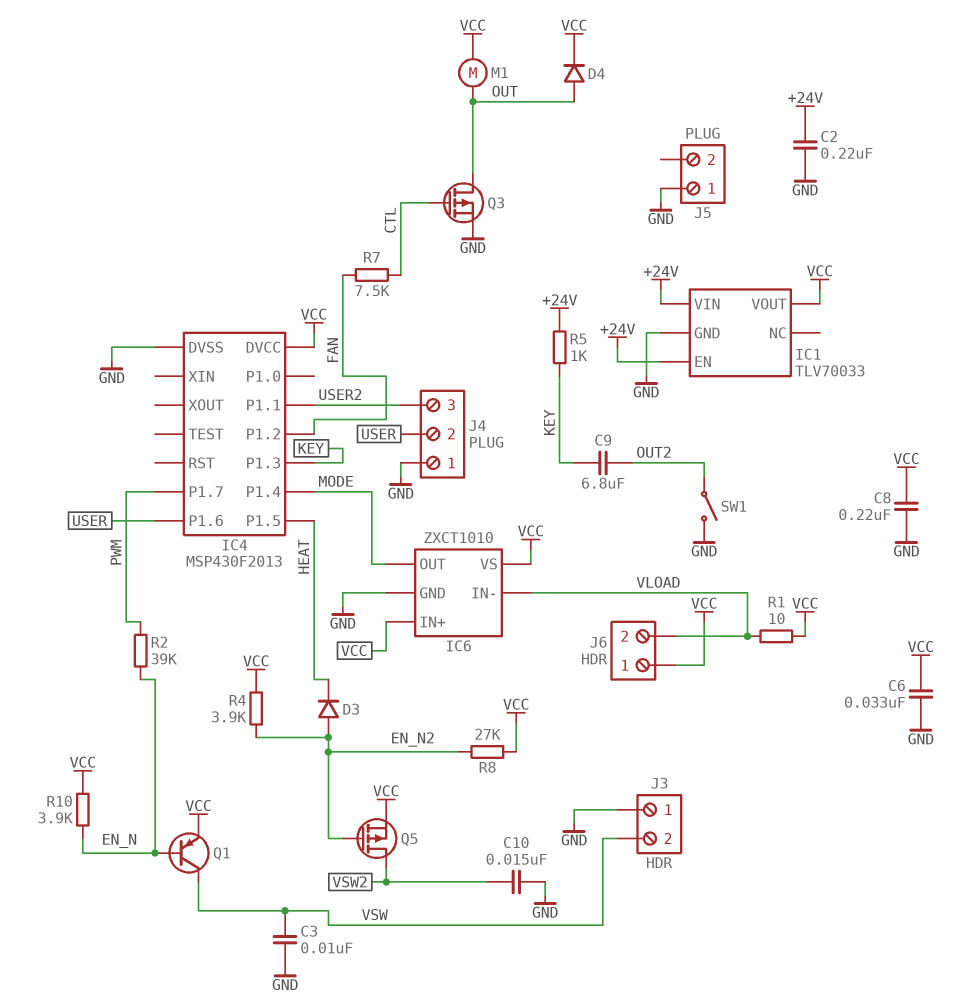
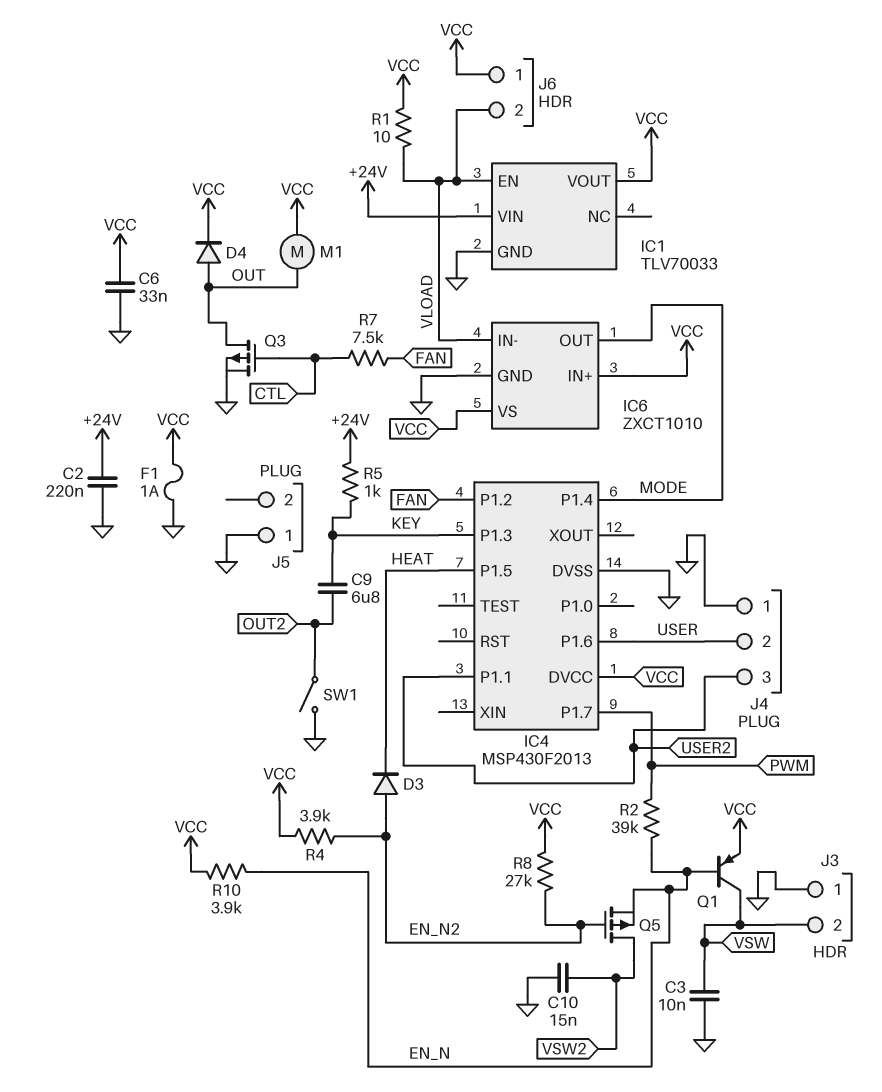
C8: 220nF (GND, VCC) -> none
F1: none -> 1A (GND, VCC)
IC1 pin EN: +24V -> VLOAD
Q5: PMOS (G EN_N2, D VSW2, S VCC) -> PMOS (G EN_N2, D VSW2, S EN_N)

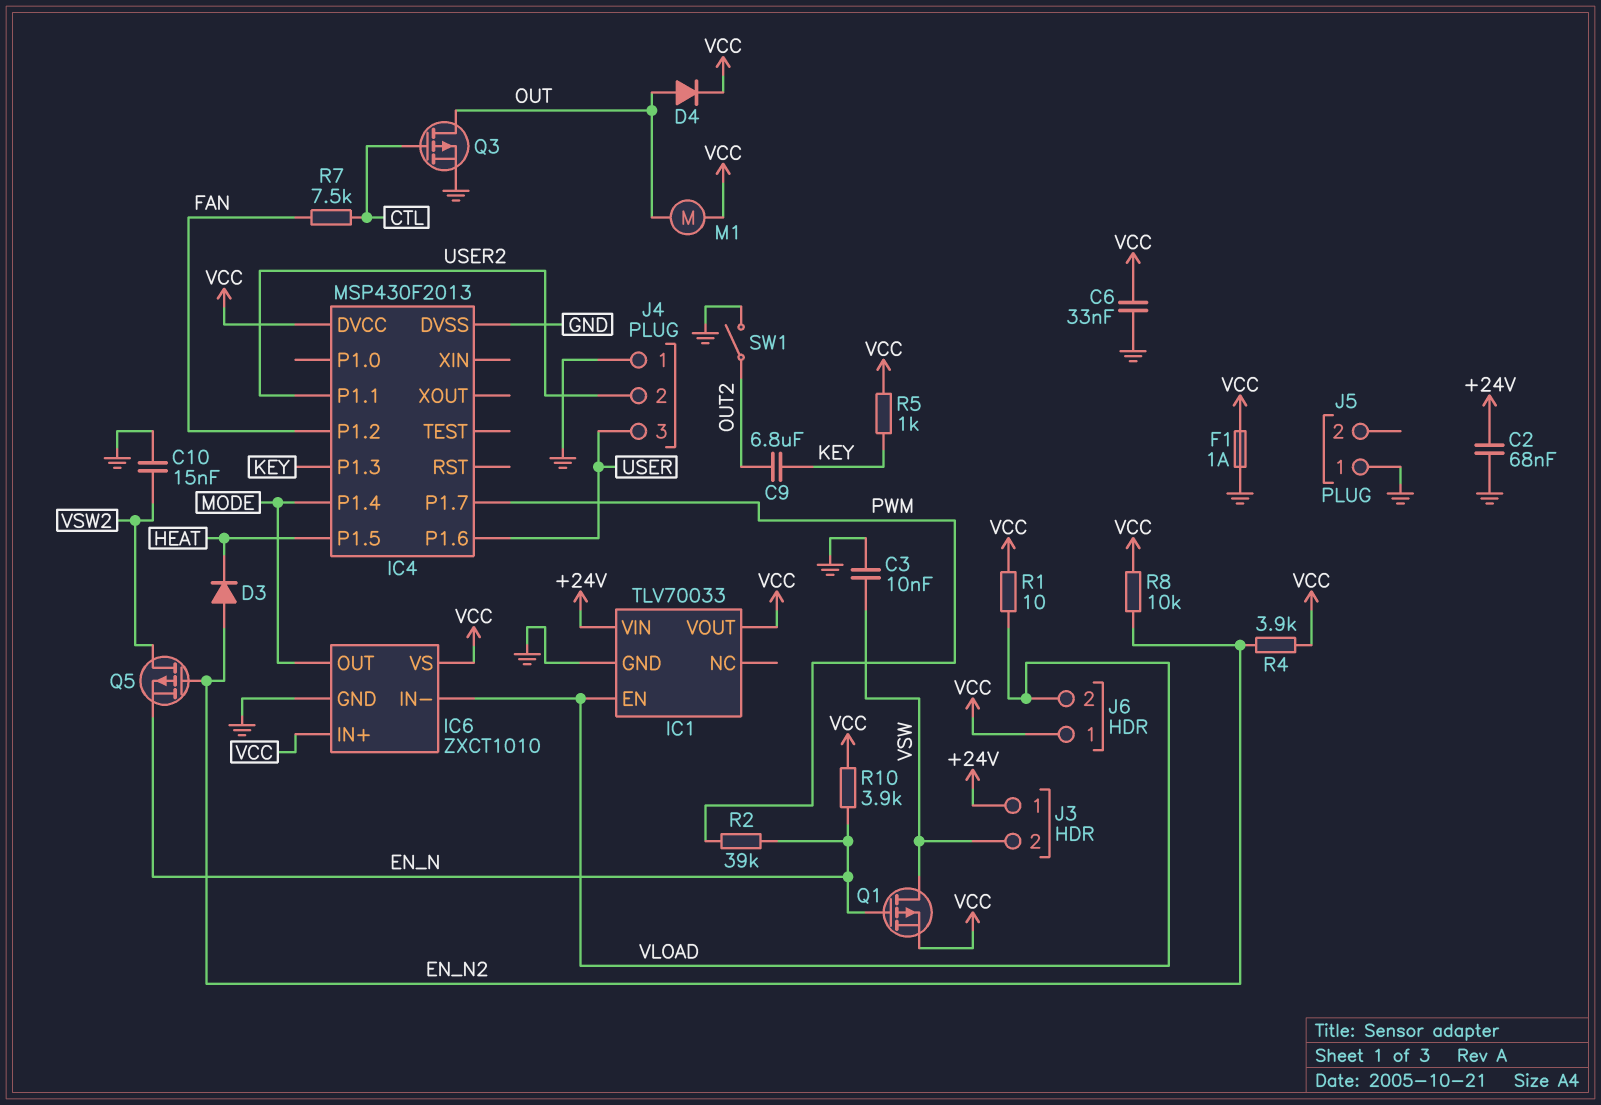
C2: 220nF (+24V, GND) -> 68nF (+24V, GND)
J3 pin 1: GND -> +24V
J4 pin 2: USER -> USER2
J4 pin 3: USER2 -> USER
Q1: PNP (B EN_N, C VSW, E VCC) -> PMOS (G EN_N, D VSW, S VCC)
R5: 1k (+24V, KEY) -> 1k (KEY, VCC)
R8: 27k (EN_N2, VCC) -> 10k (EN_N2, VCC)

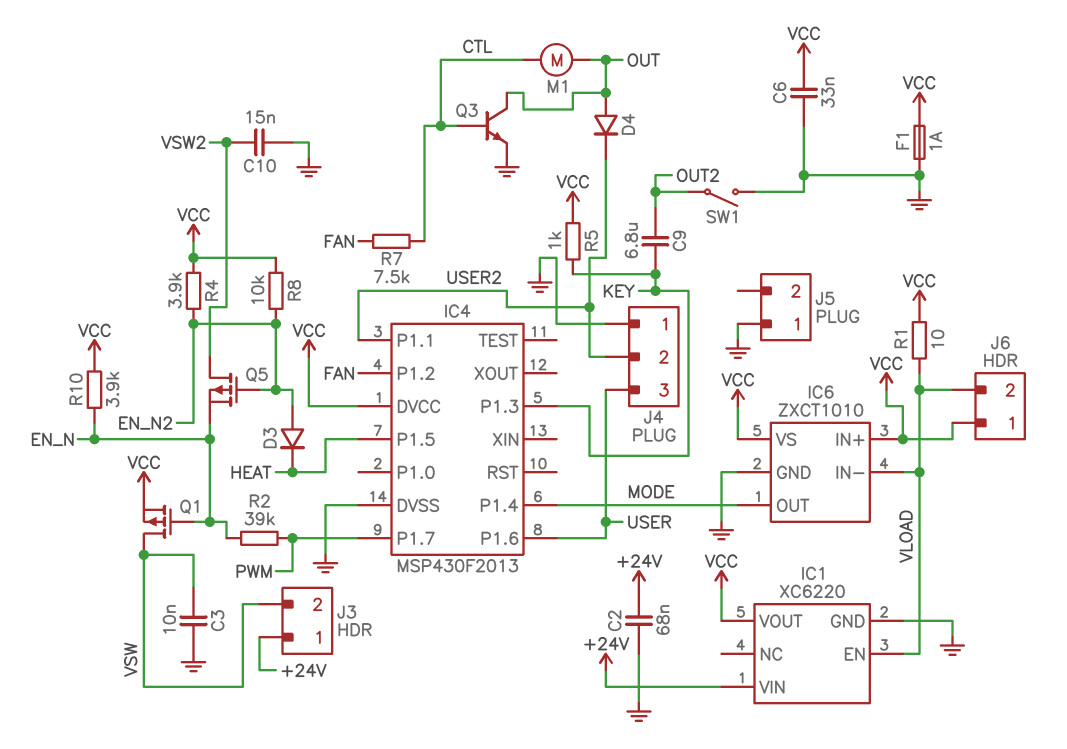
D4: diode (A OUT, K VCC) -> diode (A OUT, K USER2)
IC1: TLV70033 -> XC6220
M1: motor (OUT, VCC) -> motor (CTL, OUT)
Q3: PMOS (G CTL, D OUT, S GND) -> NPN (B CTL, C OUT, E GND)

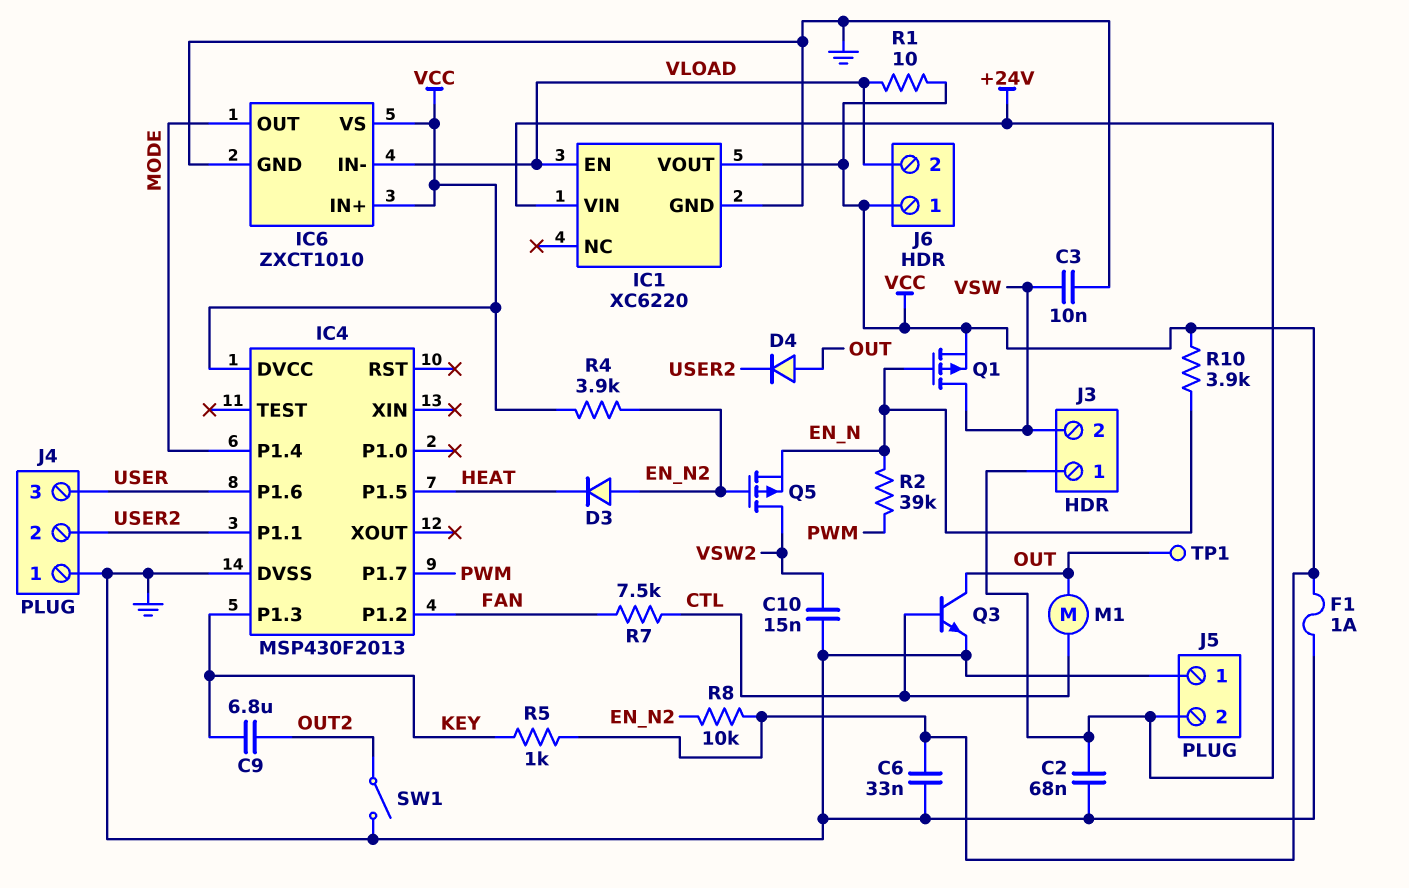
J5 pin 2: none -> +24V
TP1: none -> test point (OUT)

